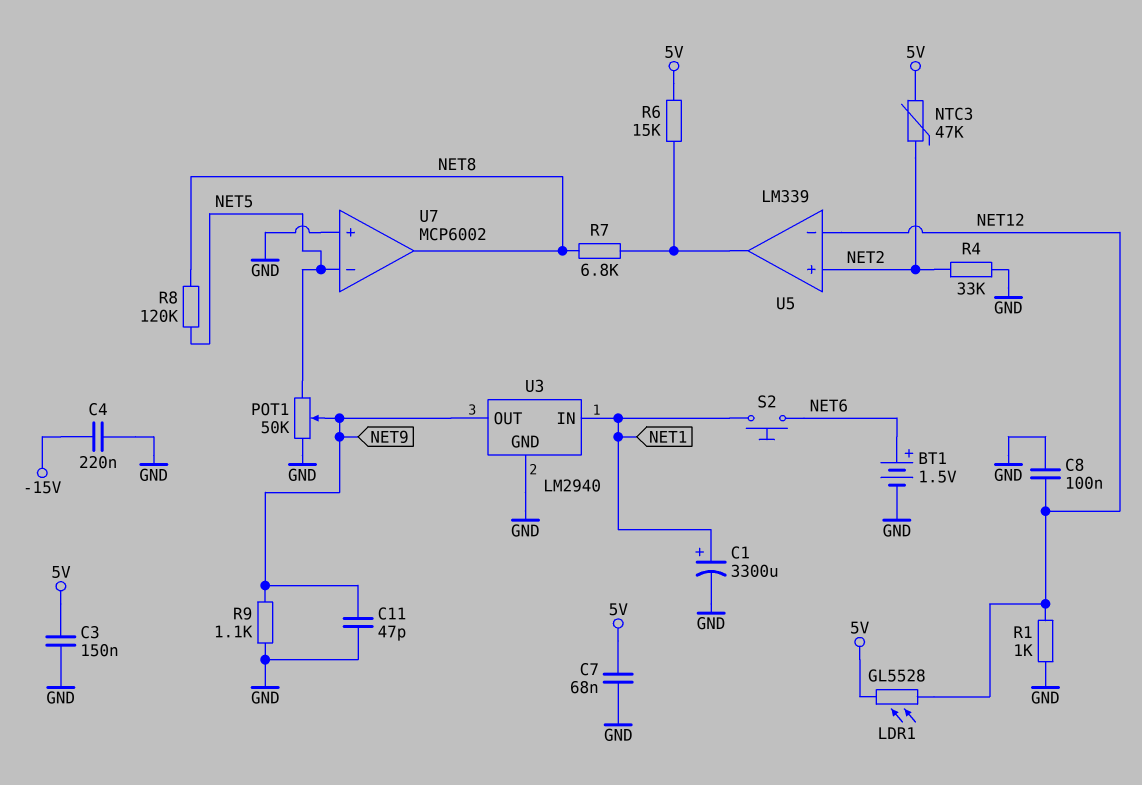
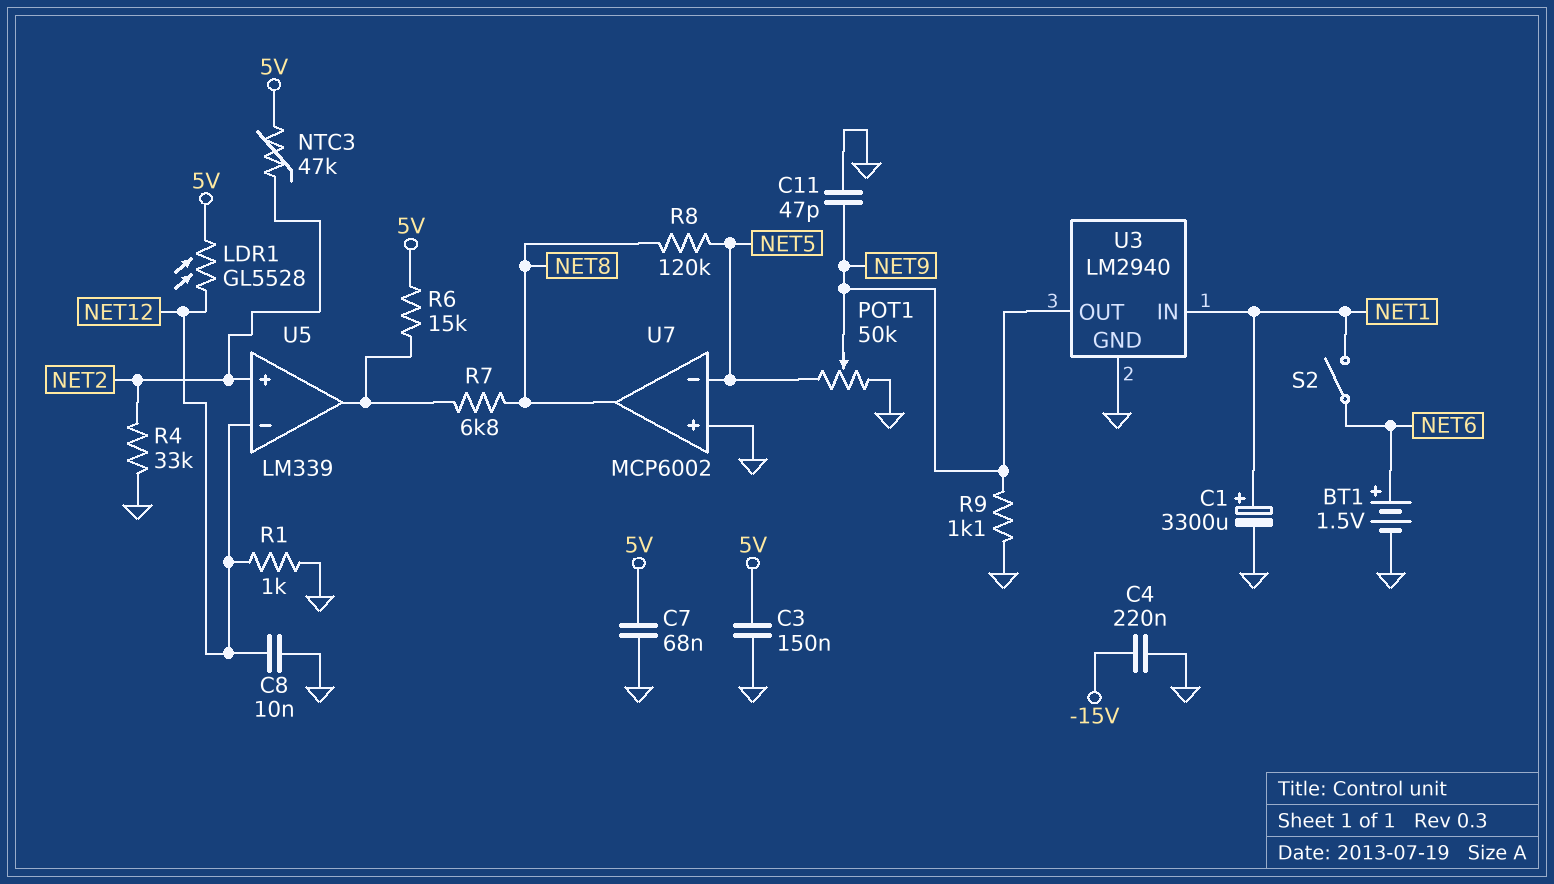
C8: 100nF (GND, NET12) -> 10nF (GND, NET12)
S2: button (NET1, NET6) -> switch (NET1, NET6)

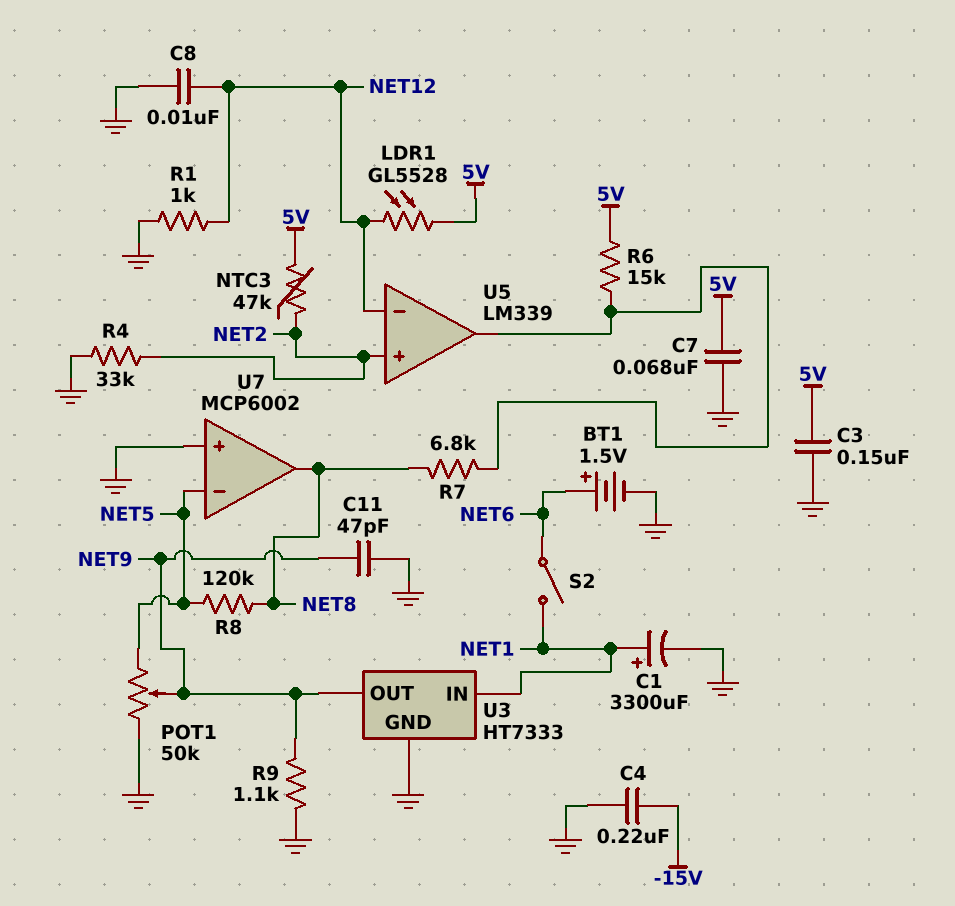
U3: LM2940 -> HT7333

